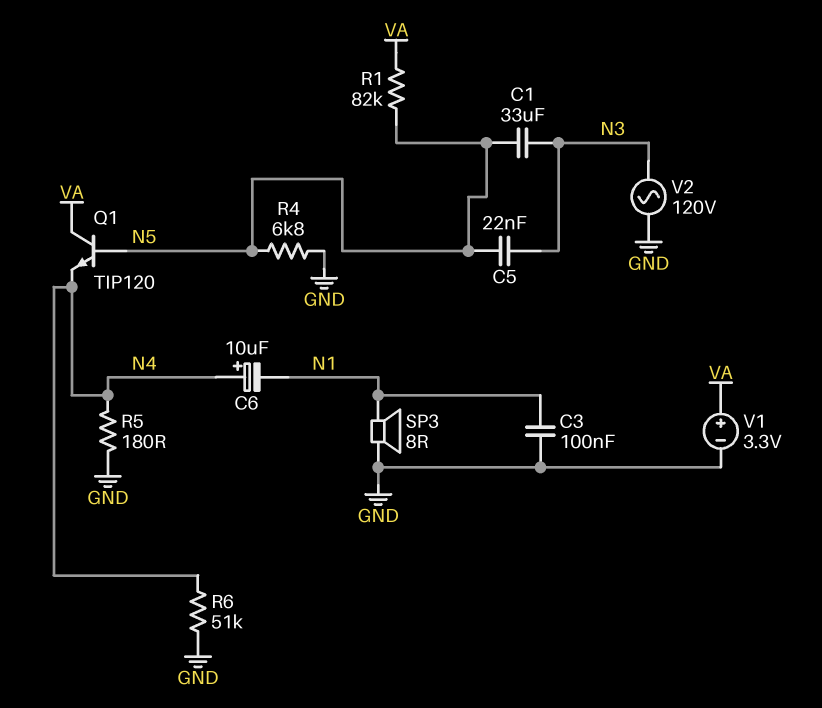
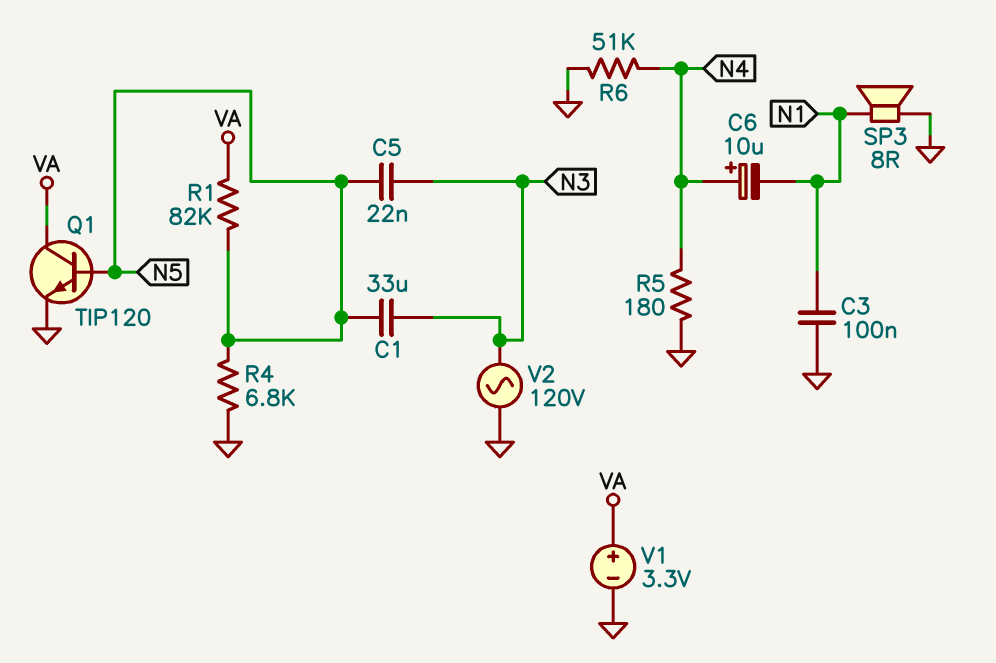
Q1: NPN TIP120 (B N5, C VA, E N4) -> NPN TIP120 (B N5, C VA, E GND)

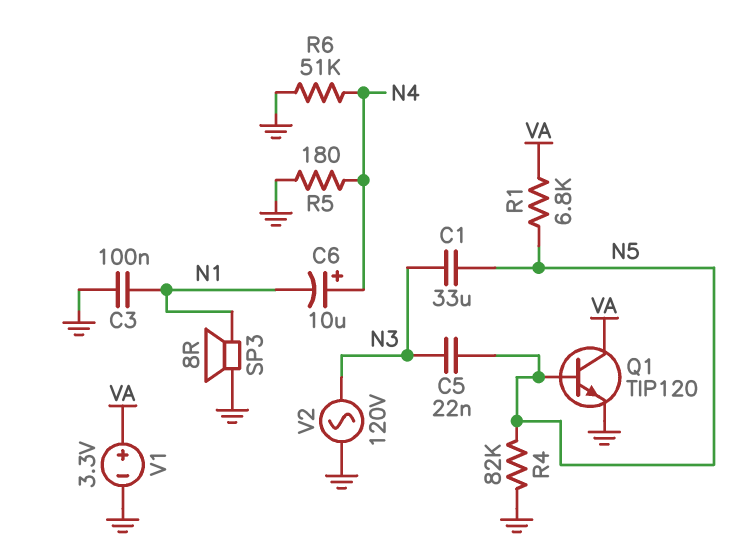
R1: 82k (N5, VA) -> 6.8k (N5, VA)
R4: 6.8k (GND, N5) -> 82k (GND, N5)

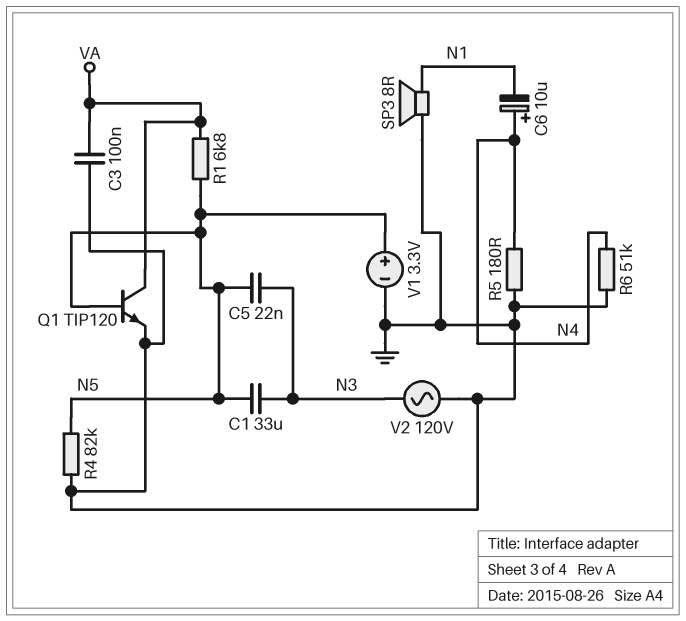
C3: 100nF (GND, N1) -> 100nF (GND, VA)
V1: 3.3V (plus VA, minus GND) -> 3.3V (plus N5, minus GND)

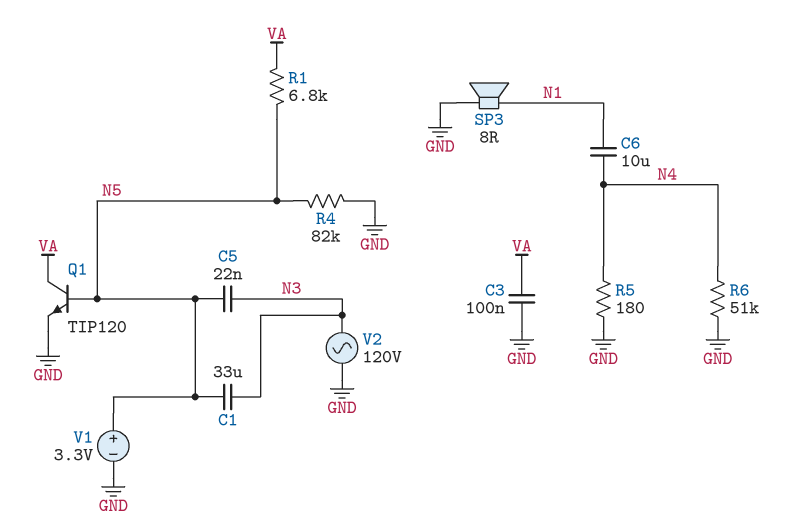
C6: 10uF (plus N4, minus N1) -> 10uF (N1, N4)

